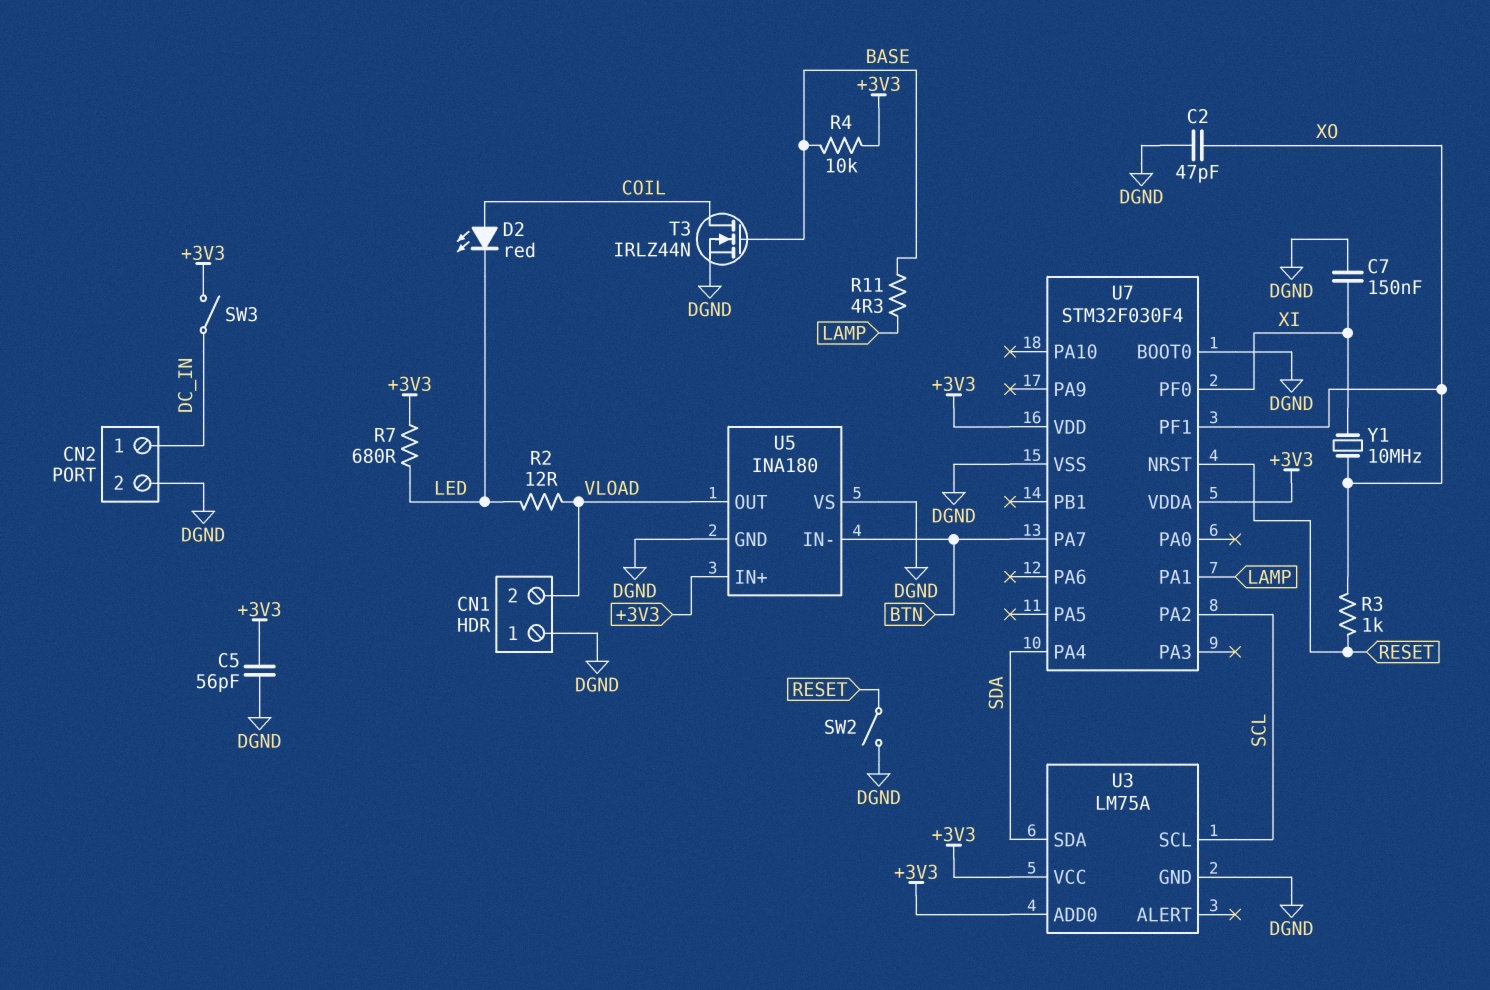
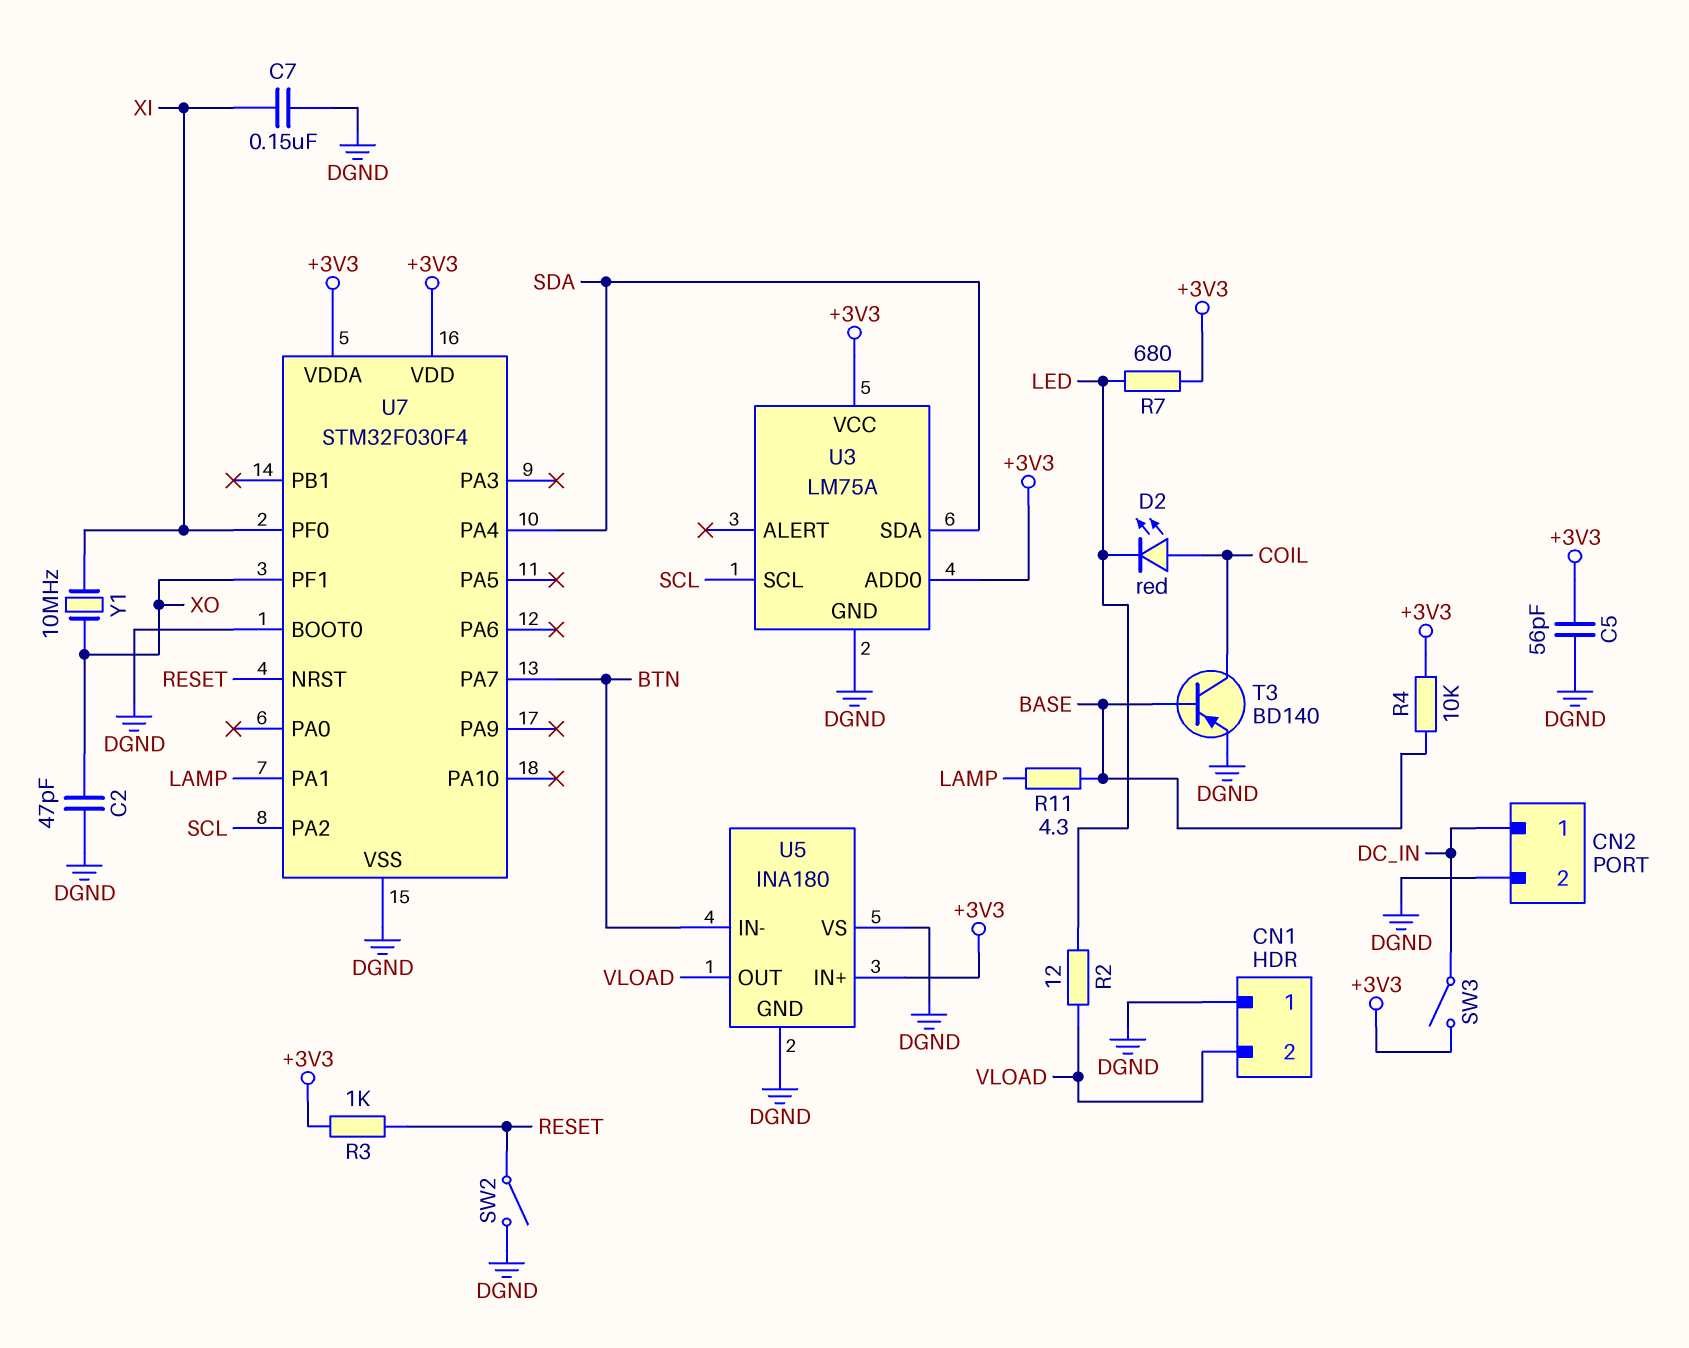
R3: 1k (RESET, XO) -> 1k (+3V3, RESET)
T3: NMOS IRLZ44N (G BASE, D COIL, S DGND) -> PNP BD140 (B BASE, C COIL, E DGND)

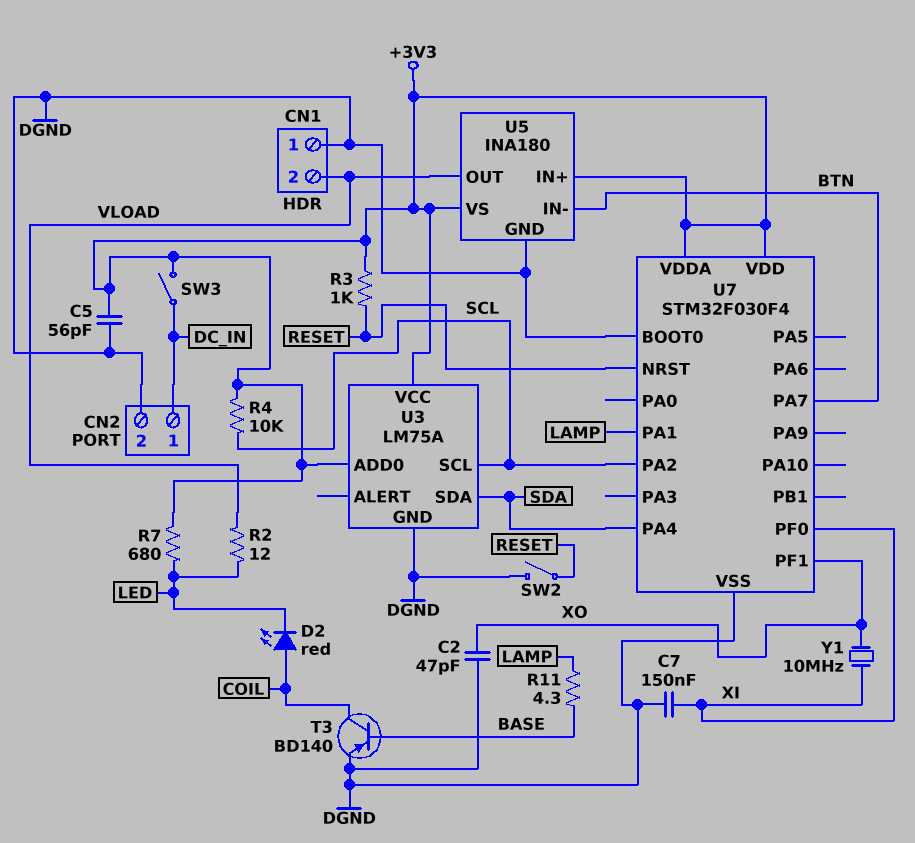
R4: 10k (+3V3, BASE) -> 10k (+3V3, SCL)
U5 pin VS: DGND -> +3V3

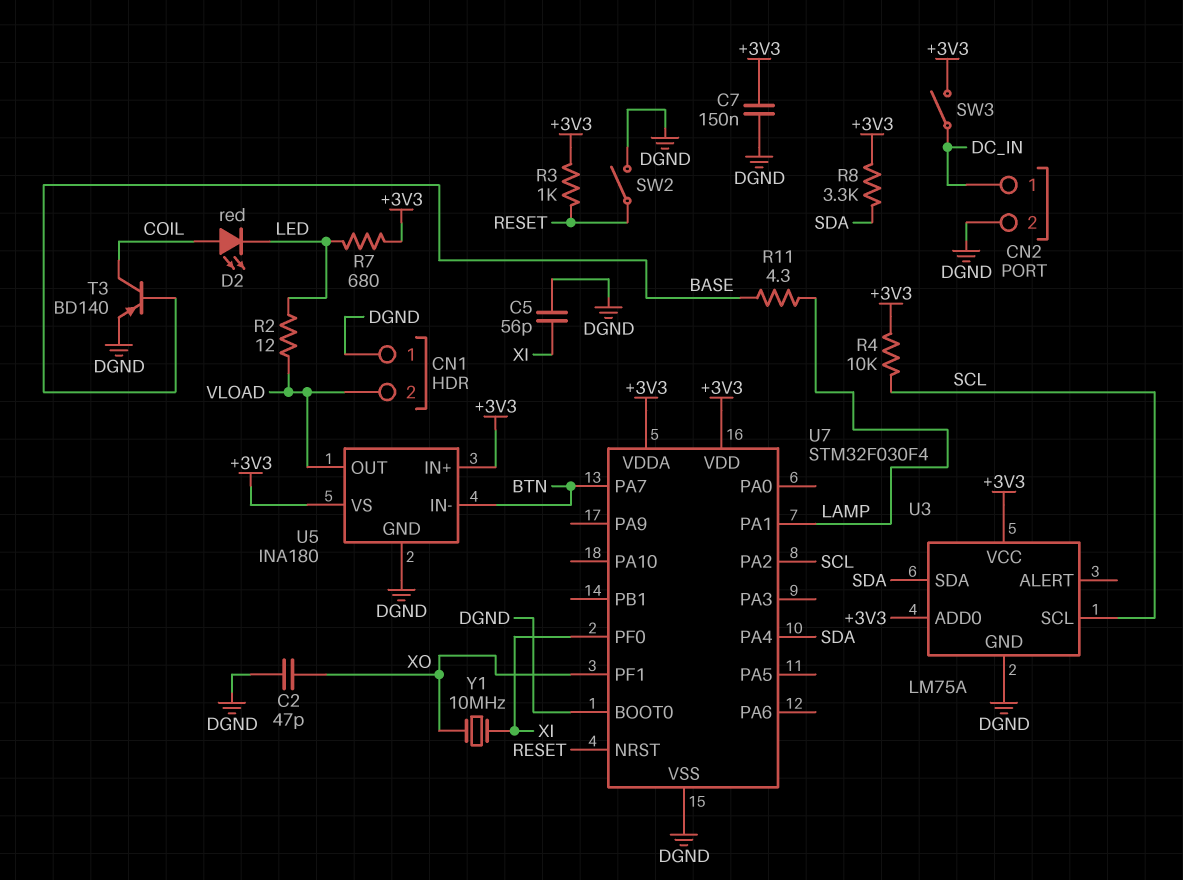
C5: 56pF (+3V3, DGND) -> 56pF (DGND, XI)
C7: 150nF (DGND, XI) -> 150nF (+3V3, DGND)
R8: none -> 3.3k (+3V3, SDA)

